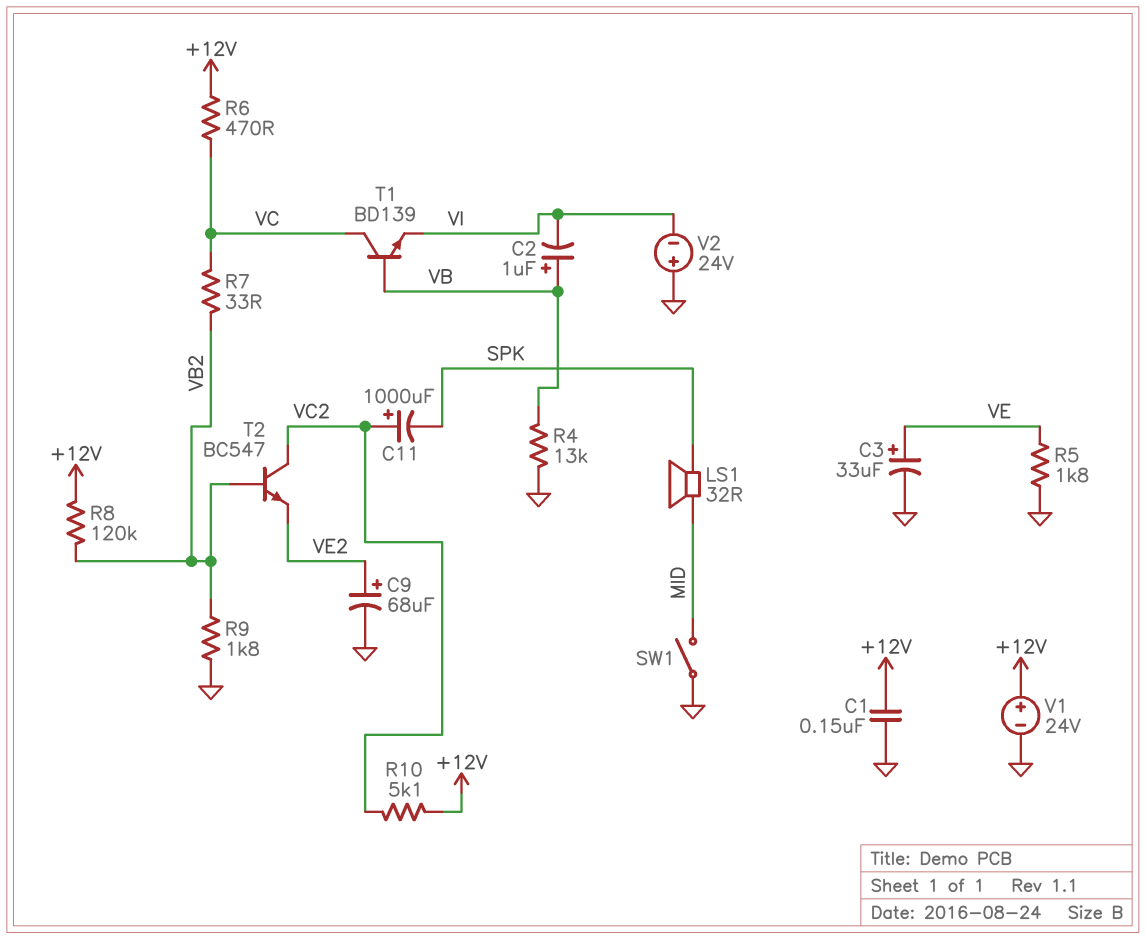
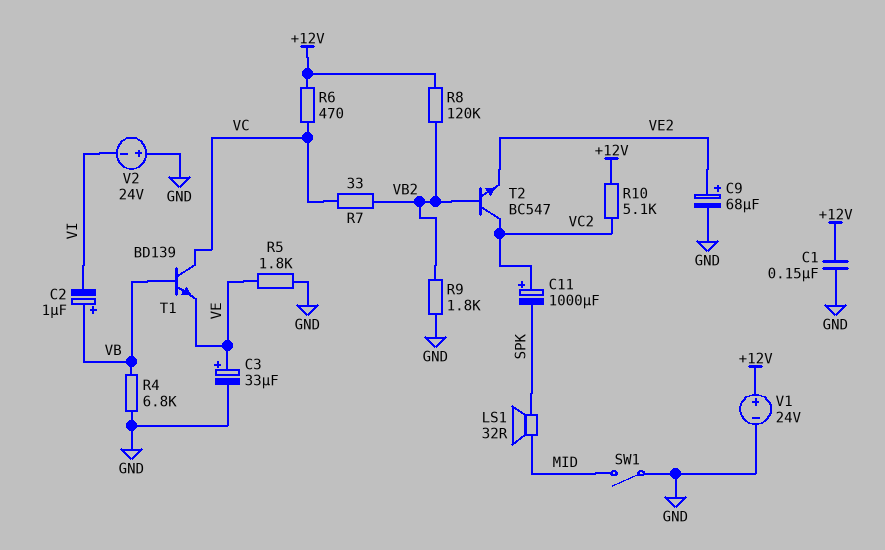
R4: 13k (GND, VB) -> 6.8k (GND, VB)
T1: NPN BD139 (B VB, C VC, E VI) -> NPN BD139 (B VB, C VC, E VE)

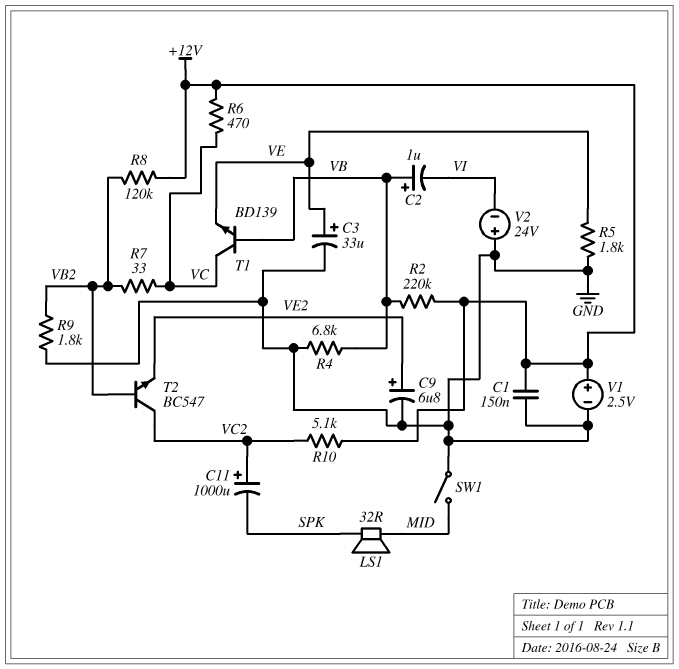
C9: 68uF (plus VE2, minus GND) -> 6.8uF (plus VE2, minus GND)
R2: none -> 220k (+12V, VB)
V1: 24V (plus +12V, minus GND) -> 2.5V (plus +12V, minus GND)

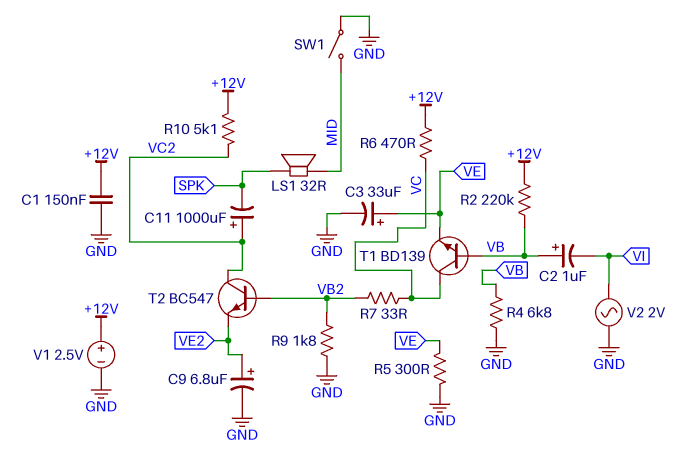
R5: 1.8k (GND, VE) -> 300 (GND, VE)
R8: 120k (+12V, VB2) -> none
V2: 24V (plus GND, minus VI) -> AC 2V (GND, VI)

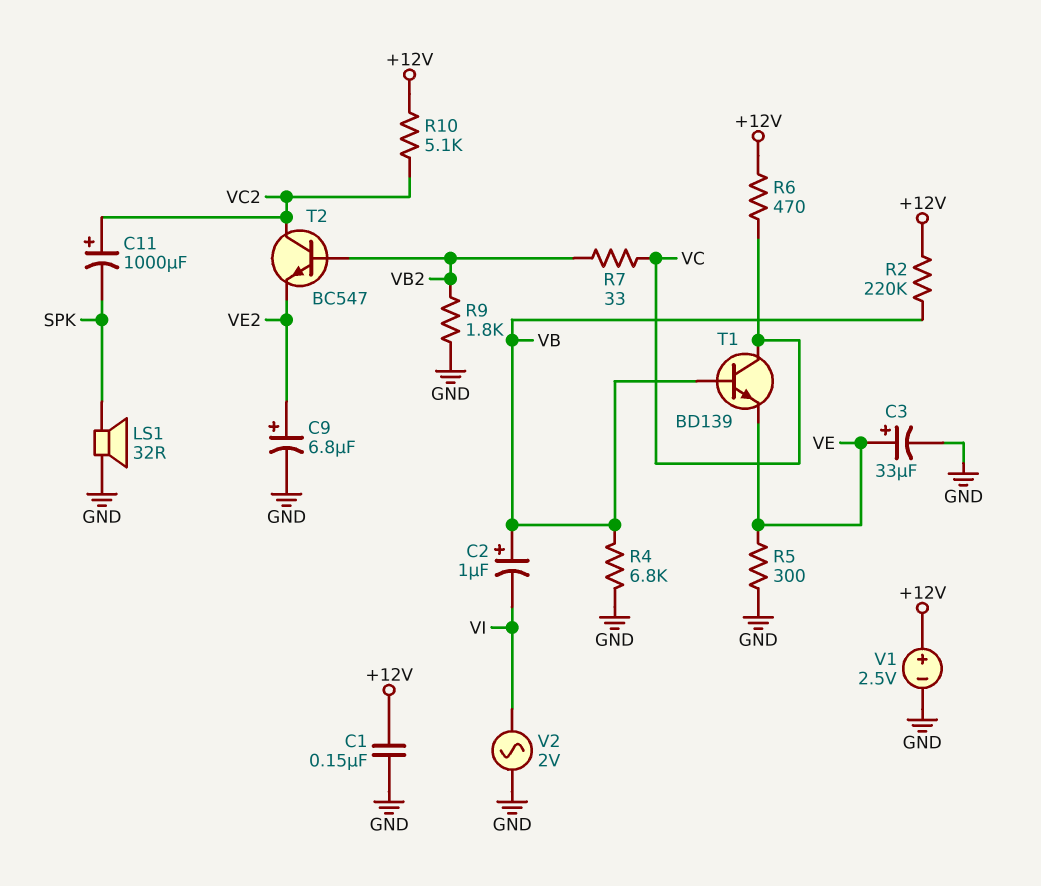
LS1: speaker 32R (MID, SPK) -> speaker 32R (GND, SPK)
SW1: switch (GND, MID) -> none

